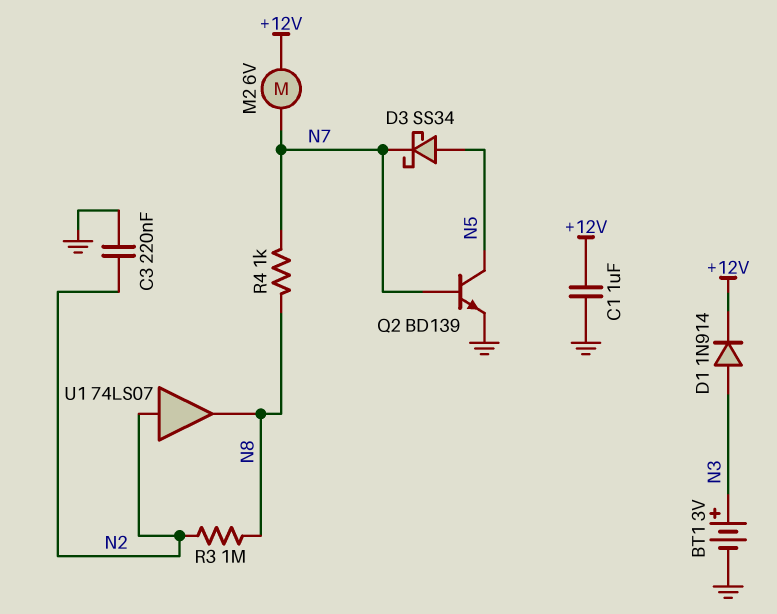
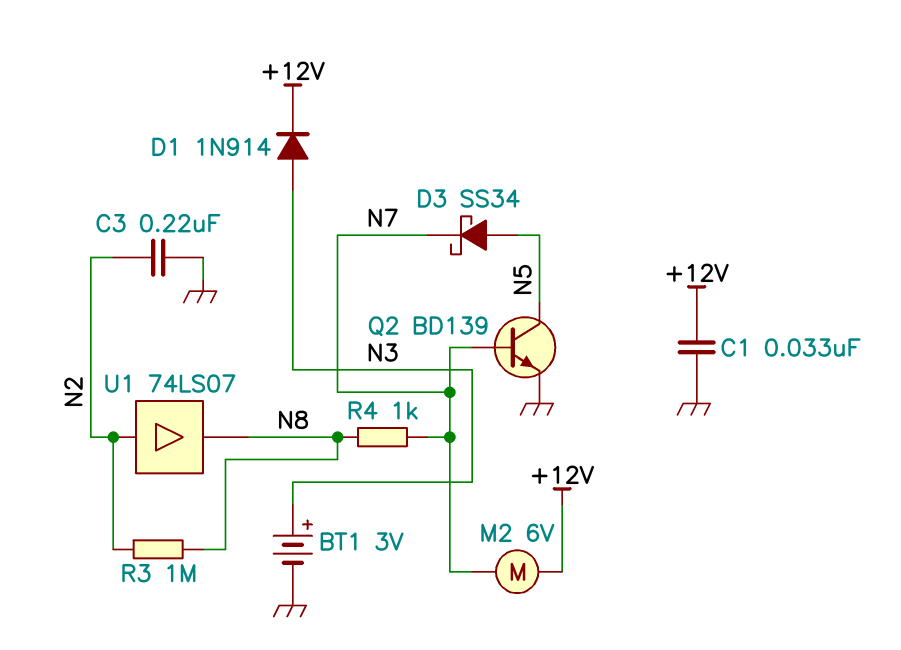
C1: 1uF (+12V, GND) -> 33nF (+12V, GND)

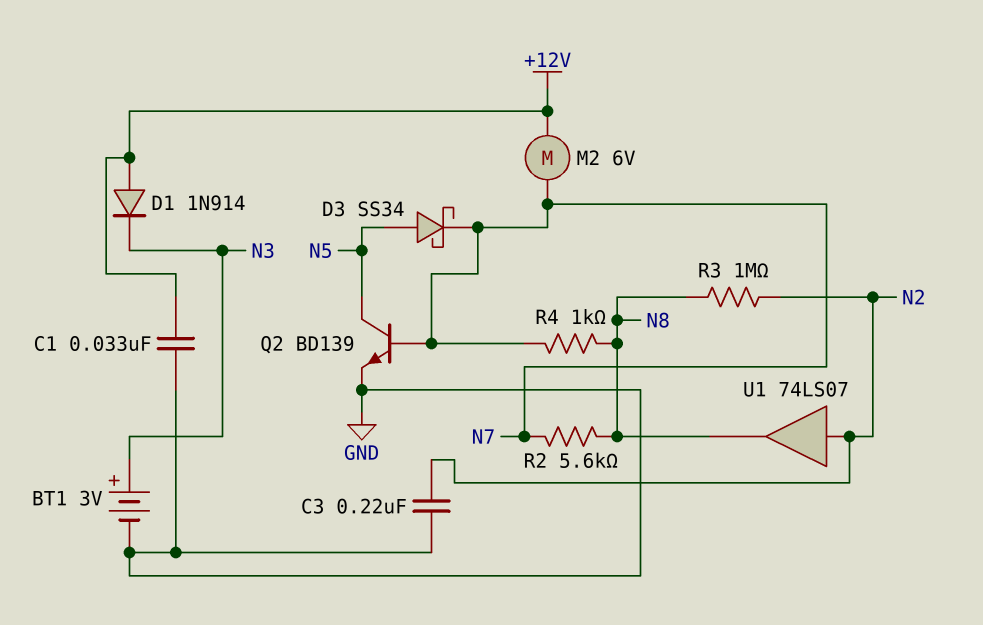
D1: diode 1N914 (A N3, K +12V) -> diode 1N914 (A +12V, K N3)
R2: none -> 5.6k (N7, N8)

